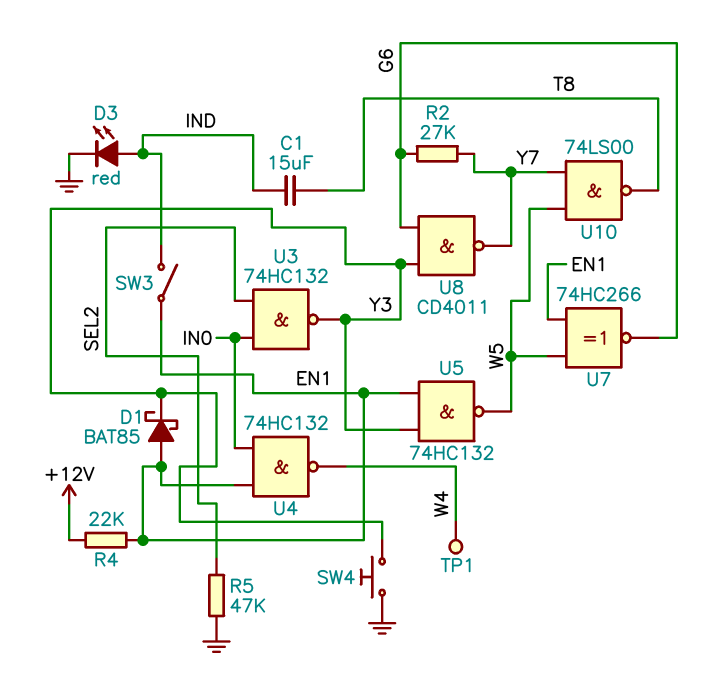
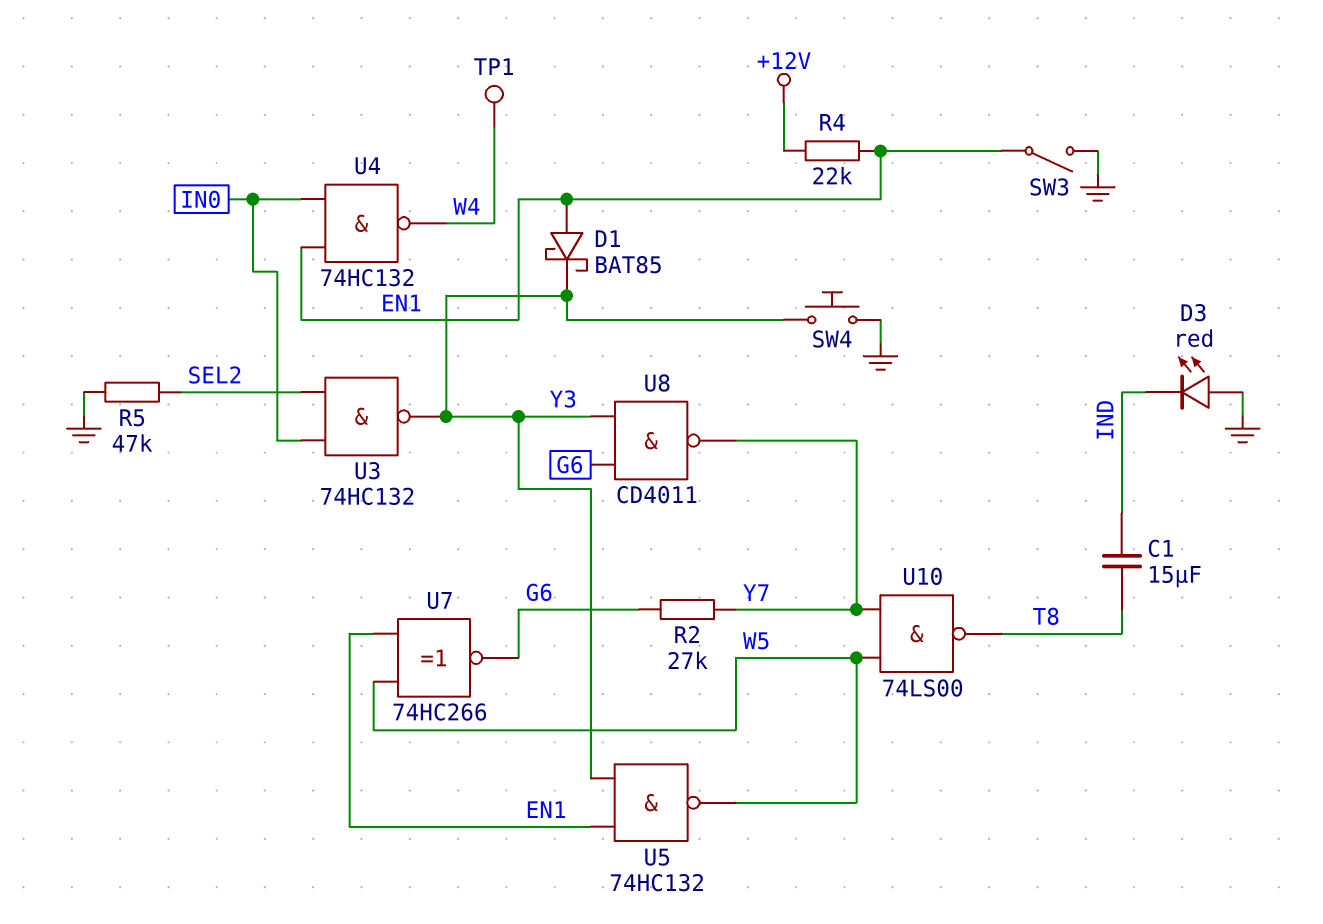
D3: LED red (A IND, K GND) -> LED red (A GND, K IND)
SW3: switch (EN1, IND) -> switch (EN1, GND)

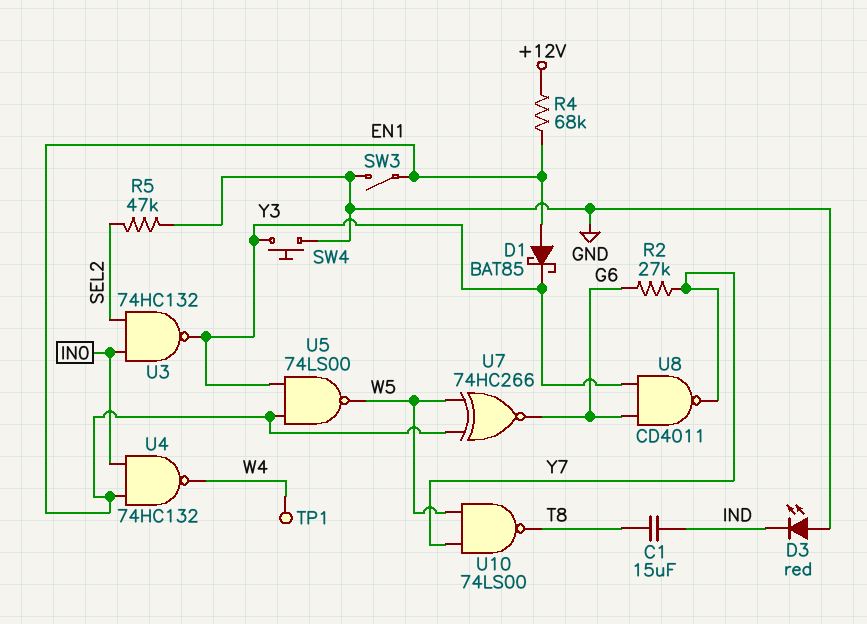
R4: 22k (+12V, EN1) -> 68k (+12V, EN1)
U5: NAND 74HC132 (in EN1, in Y3, out W5) -> NAND 74LS00 (in EN1, in Y3, out W5)

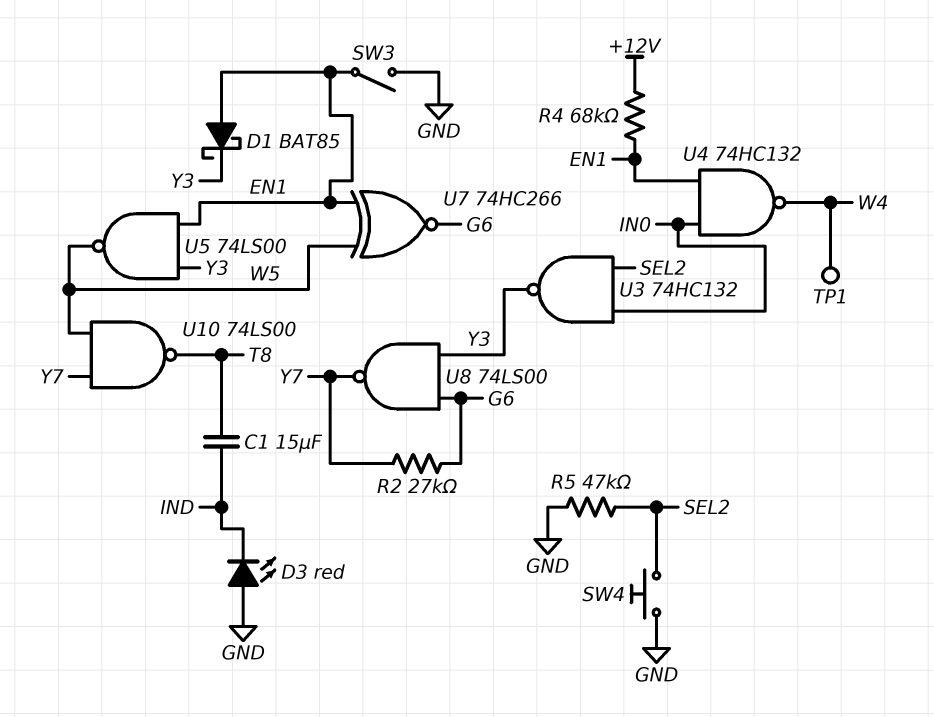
SW4: button (GND, Y3) -> button (GND, SEL2)
U8: NAND CD4011 (in G6, in Y3, out Y7) -> NAND 74LS00 (in G6, in Y3, out Y7)

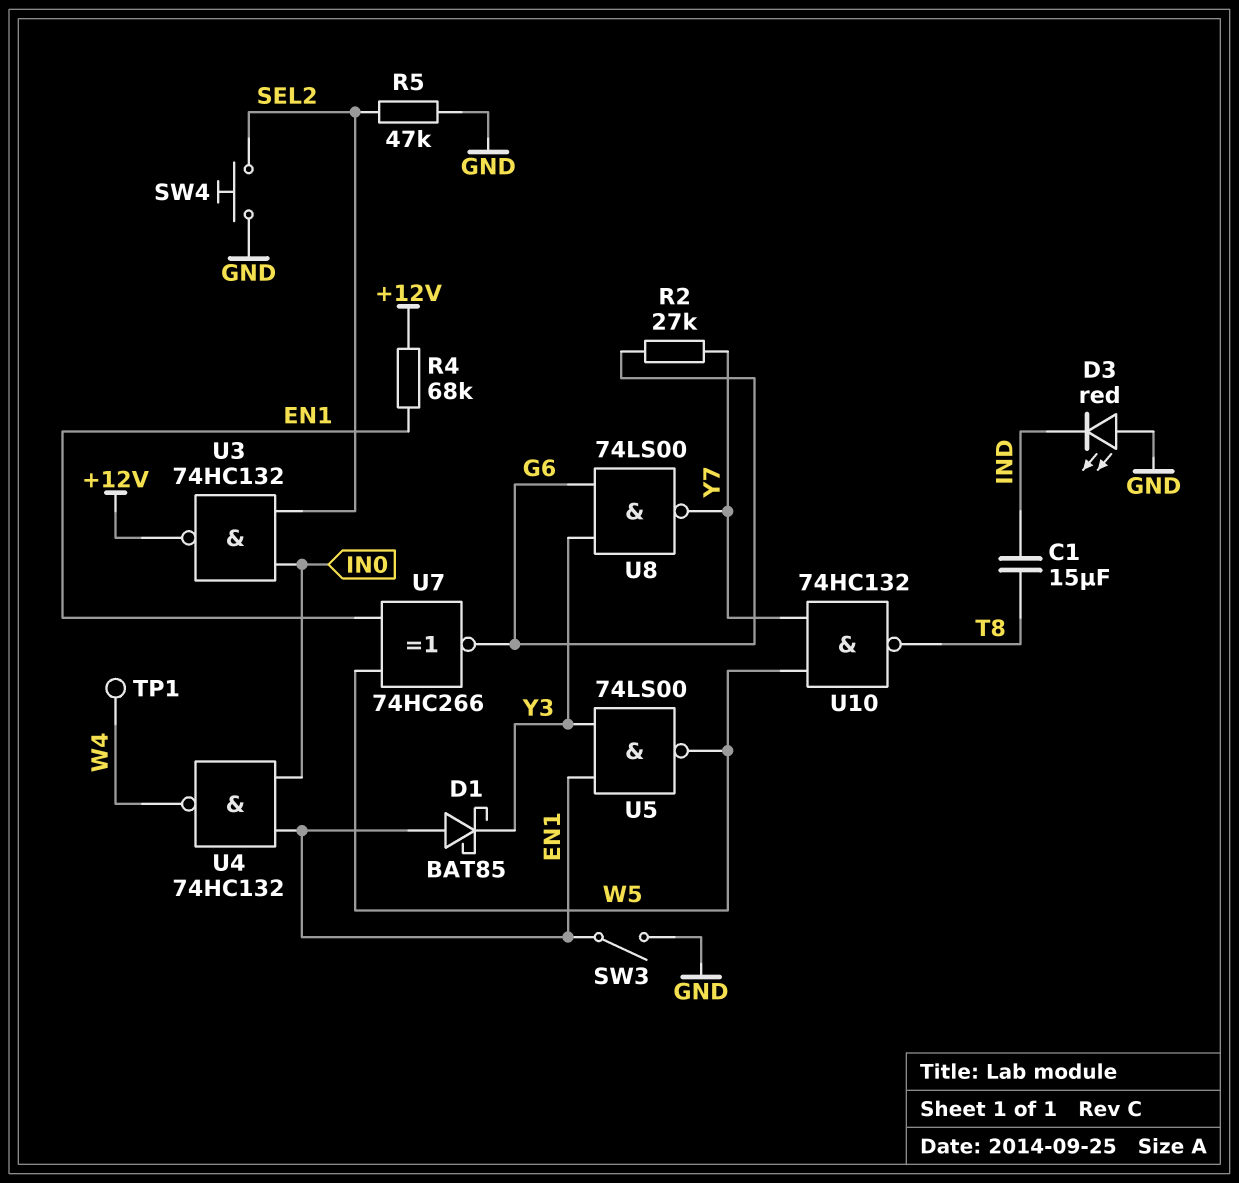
U3: NAND 74HC132 (in IN0, in SEL2, out Y3) -> NAND 74HC132 (in IN0, in SEL2, out +12V)
U10: NAND 74LS00 (in W5, in Y7, out T8) -> NAND 74HC132 (in W5, in Y7, out T8)

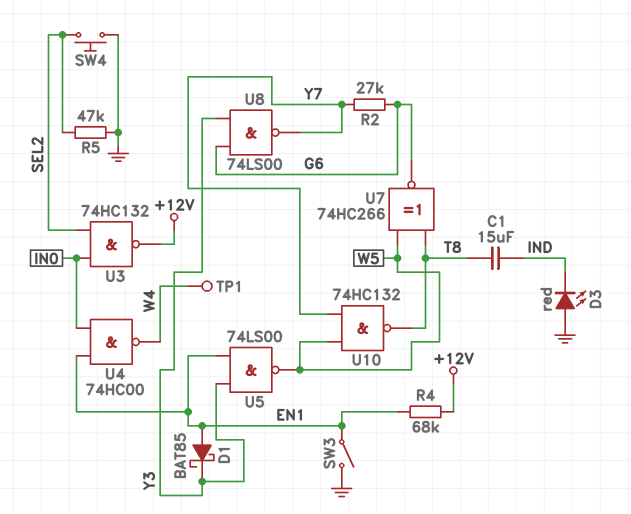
U4: NAND 74HC132 (in EN1, in IN0, out W4) -> NAND 74HC00 (in EN1, in IN0, out W4)
U7: XNOR 74HC266 (in EN1, in W5, out G6) -> XNOR 74HC266 (in T8, in W5, out G6)

